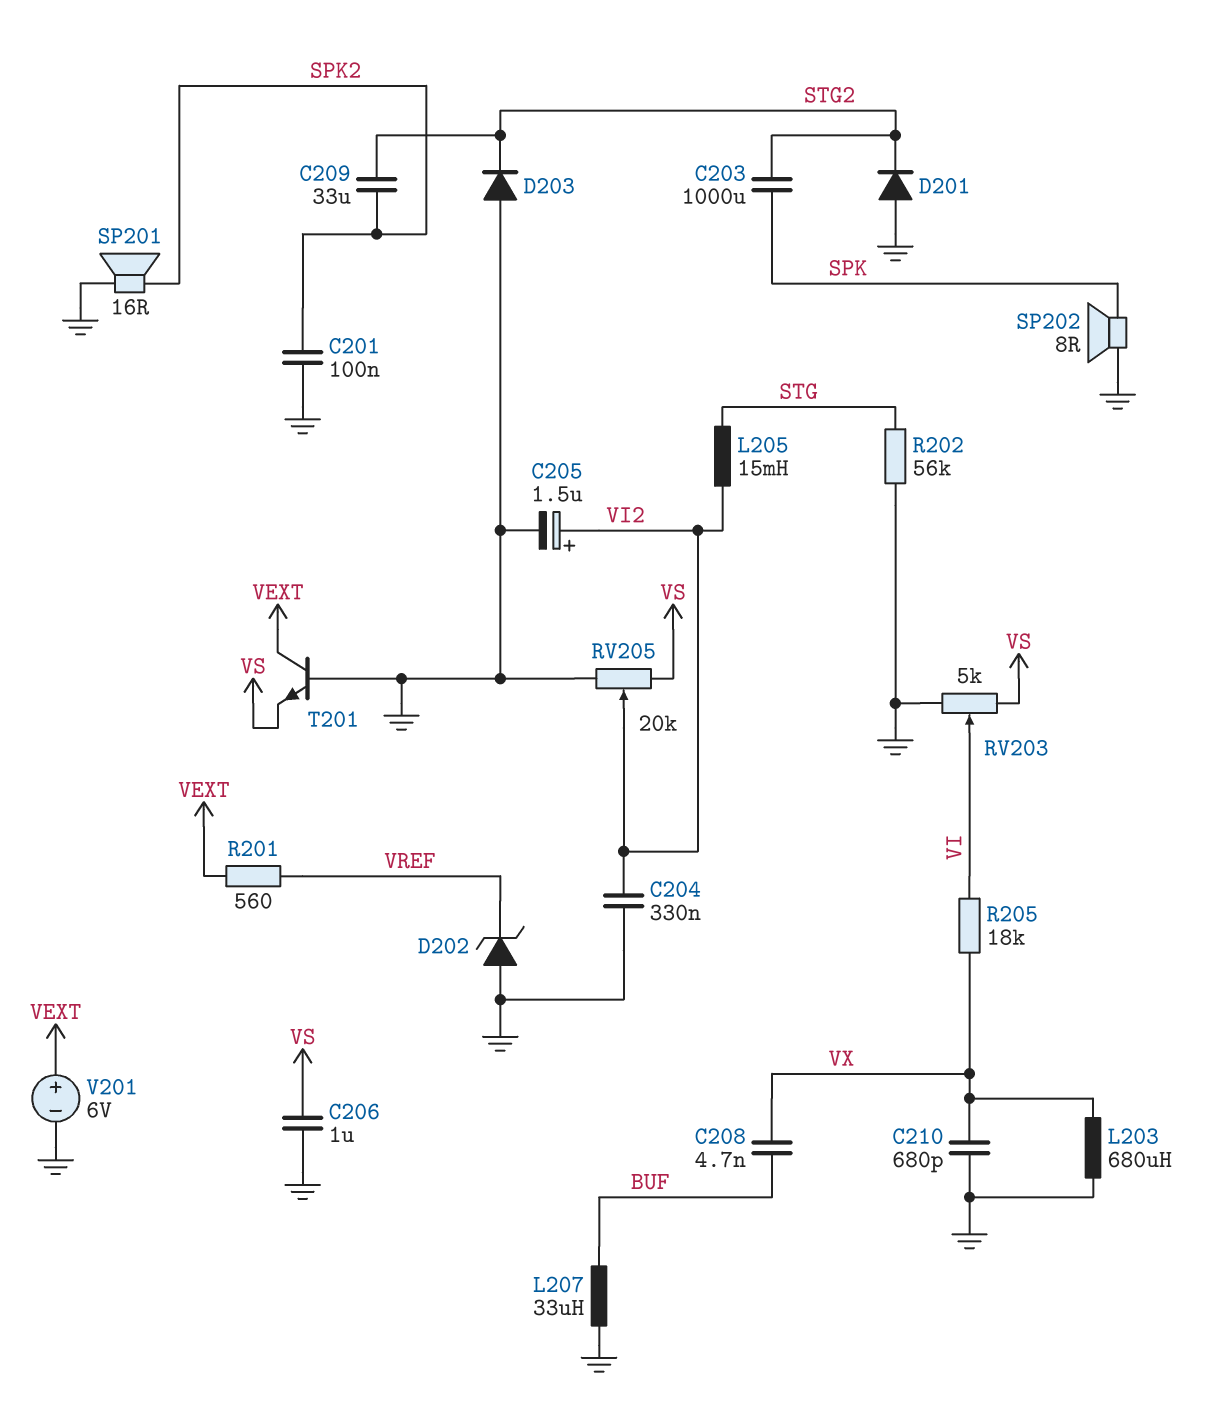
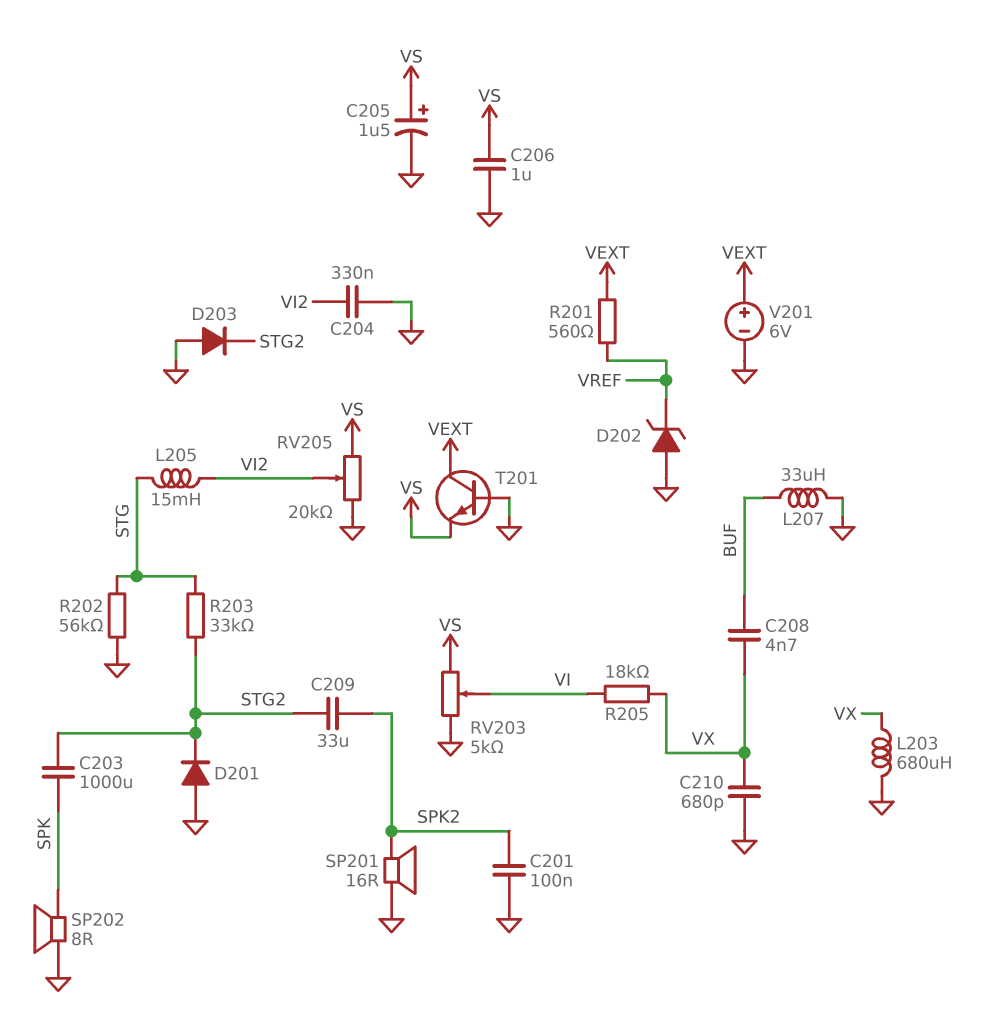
C205: 1.5uF (plus VI2, minus GND) -> 1.5uF (plus VS, minus GND)
R203: none -> 33k (STG, STG2)

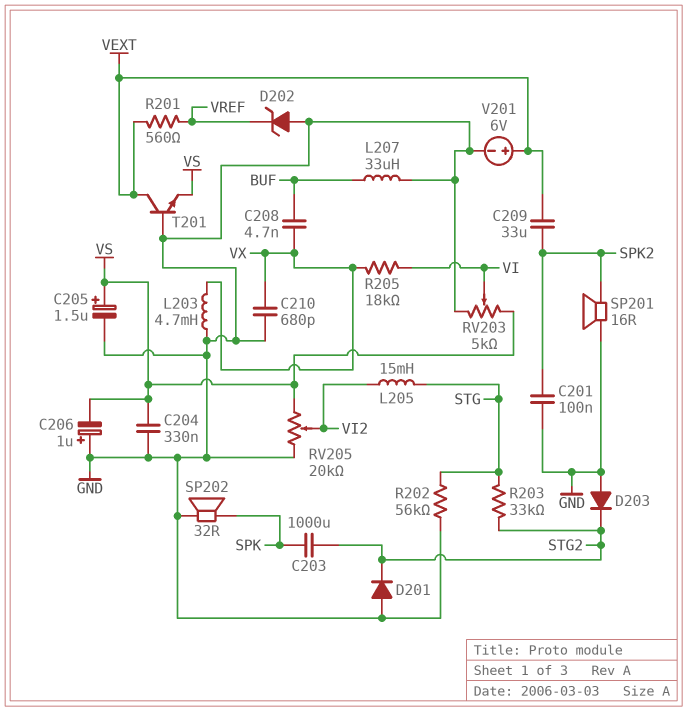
C204: 330nF (GND, VI2) -> 330nF (GND, VS)
C206: 1uF (GND, VS) -> 1uF (plus GND, minus VS)
C209: 33uF (SPK2, STG2) -> 33uF (SPK2, VEXT)
L203: 680uH (GND, VX) -> 4.7mH (GND, VX)
SP202: speaker 8R (GND, SPK) -> speaker 32R (GND, SPK)

